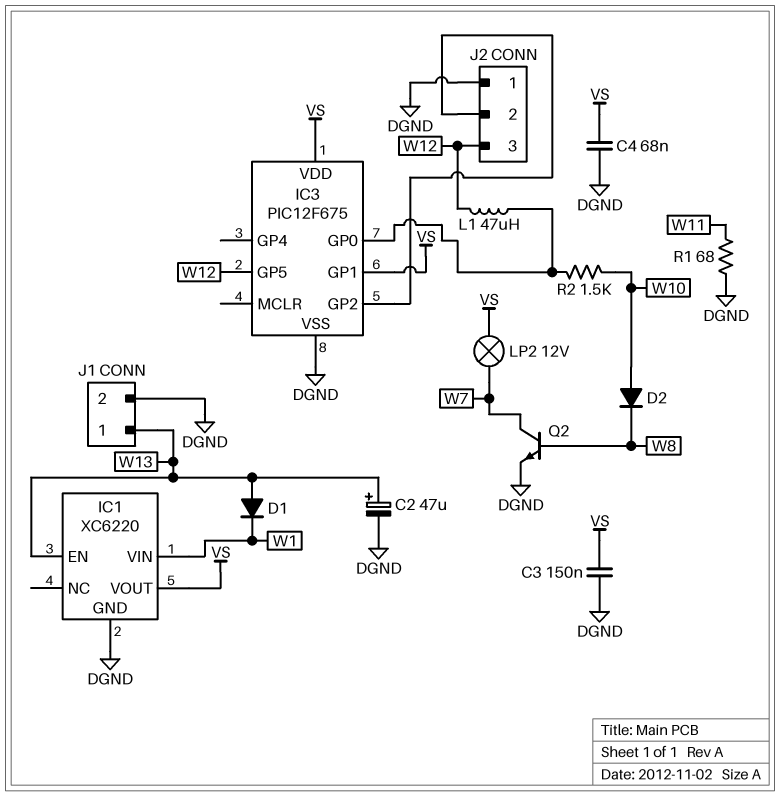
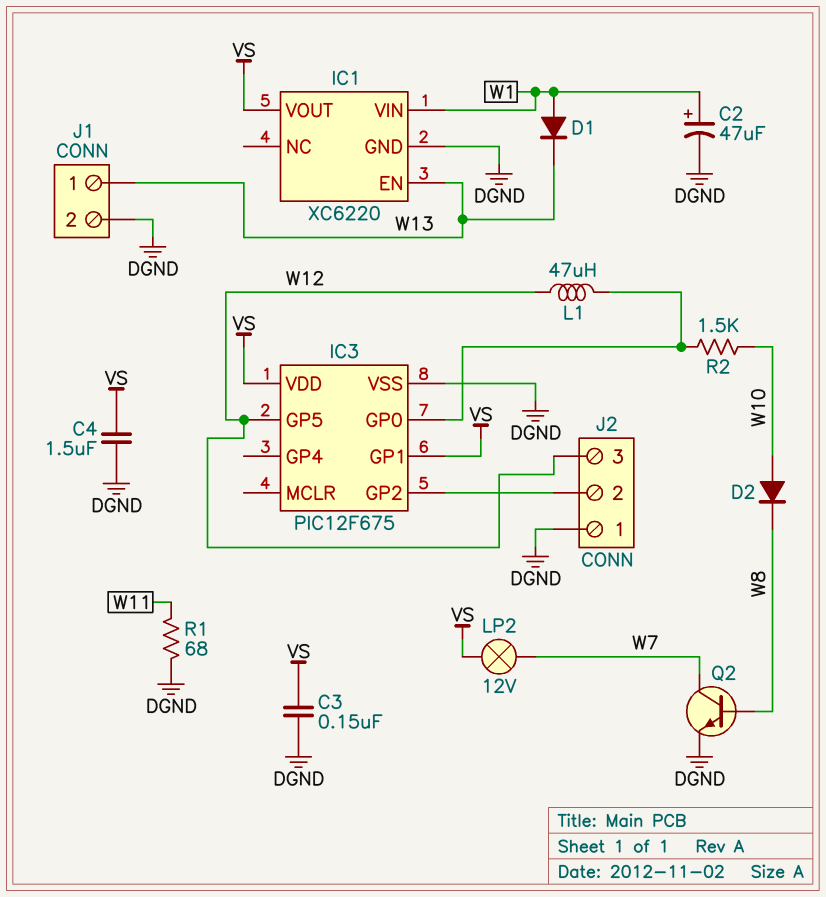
C2: 47uF (plus W13, minus DGND) -> 47uF (plus W1, minus DGND)
C4: 68nF (DGND, VS) -> 1.5uF (DGND, VS)
D1: diode (A W13, K W1) -> diode (A W1, K W13)

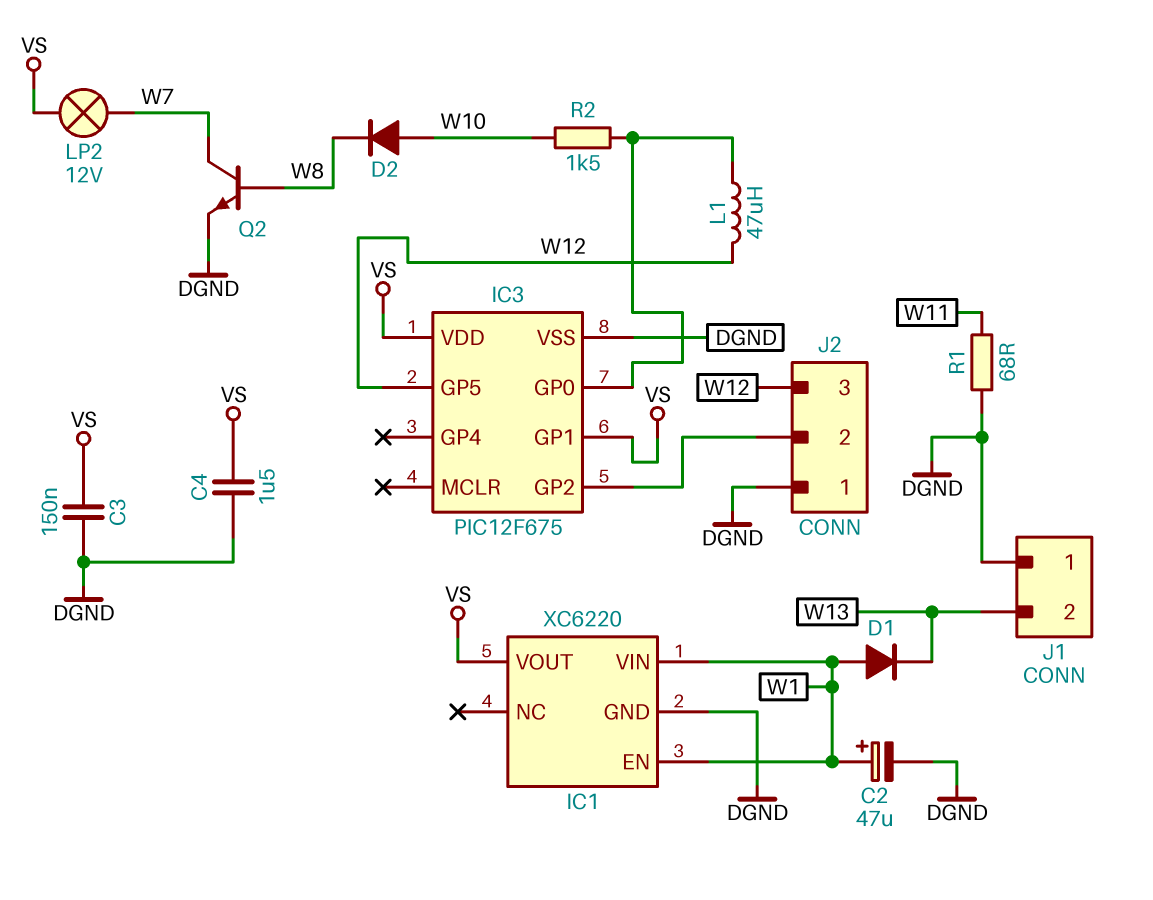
IC1 pin EN: W13 -> W1
J1 pin 1: W13 -> DGND
J1 pin 2: DGND -> W13

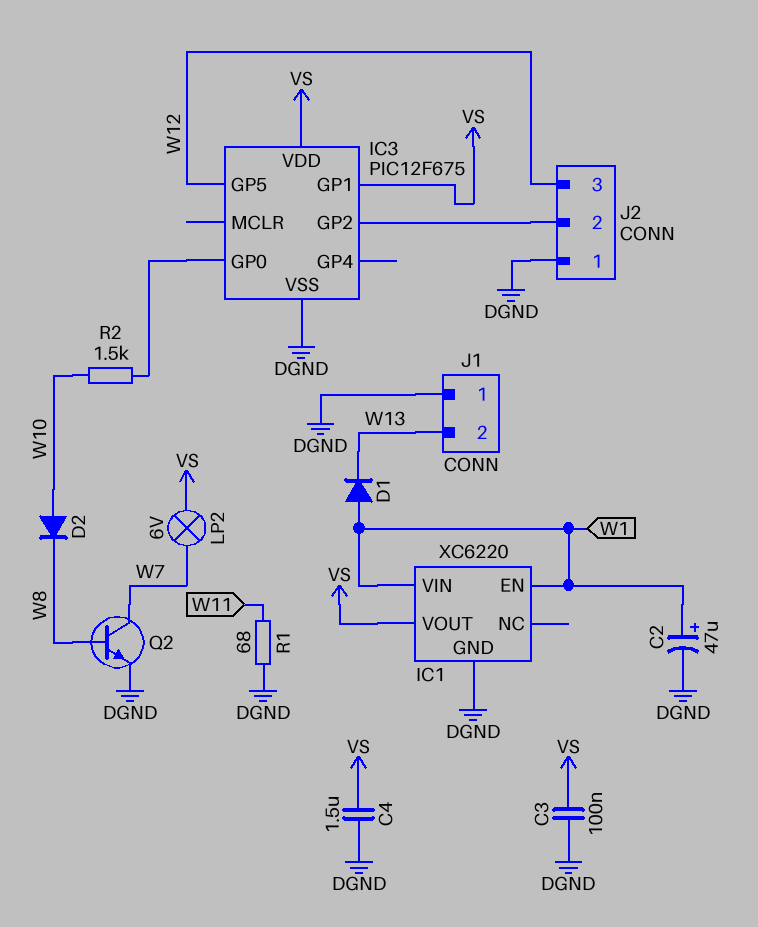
C3: 150nF (DGND, VS) -> 100nF (DGND, VS)
L1: 47uH (IC3/GP0, W12) -> none
LP2: lamp 12V (VS, W7) -> lamp 6V (VS, W7)

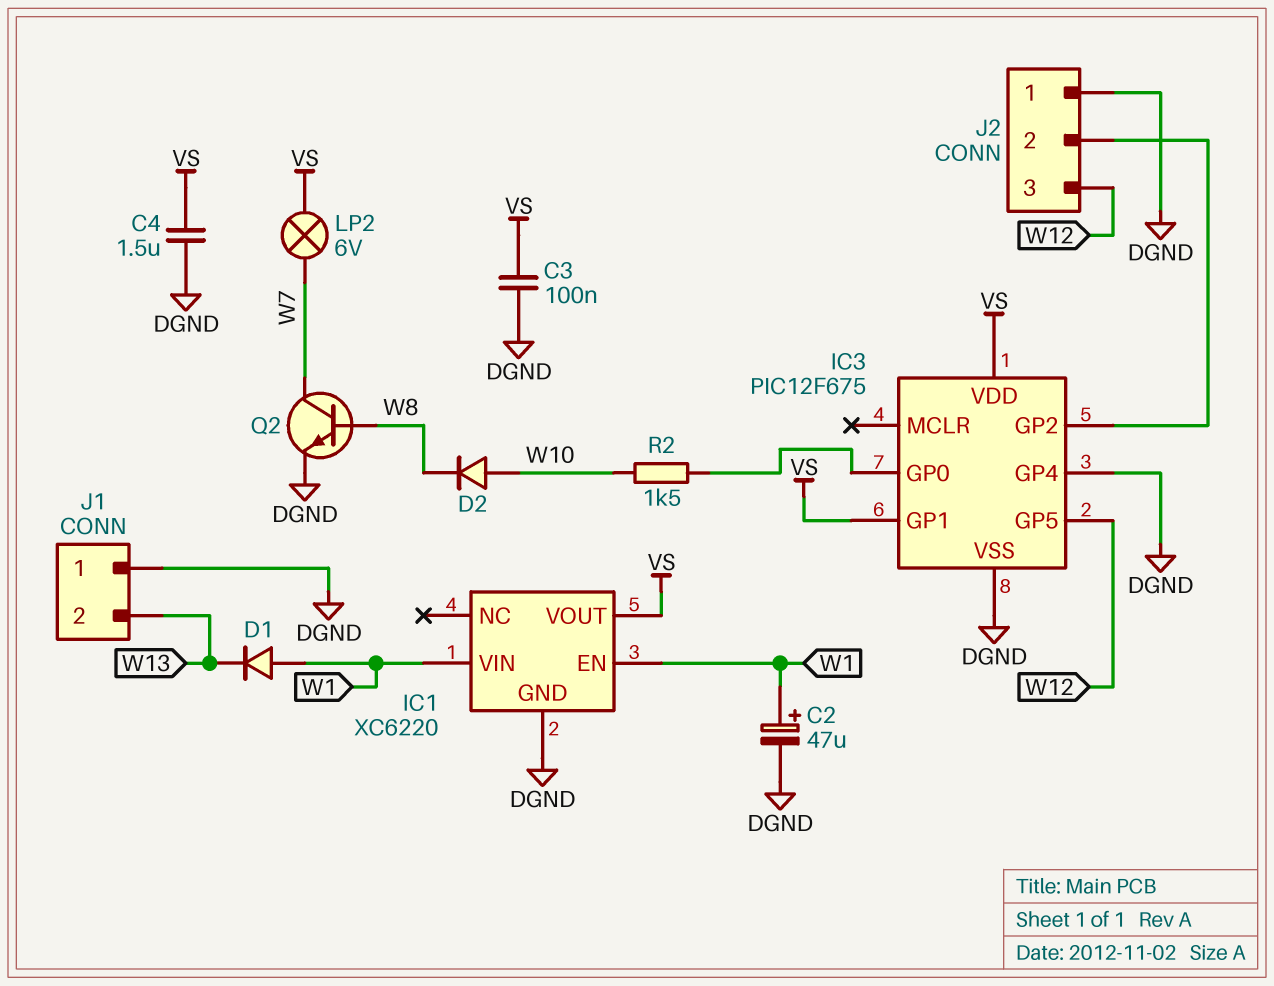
IC3 pin GP4: none -> DGND
R1: 68 (DGND, W11) -> none

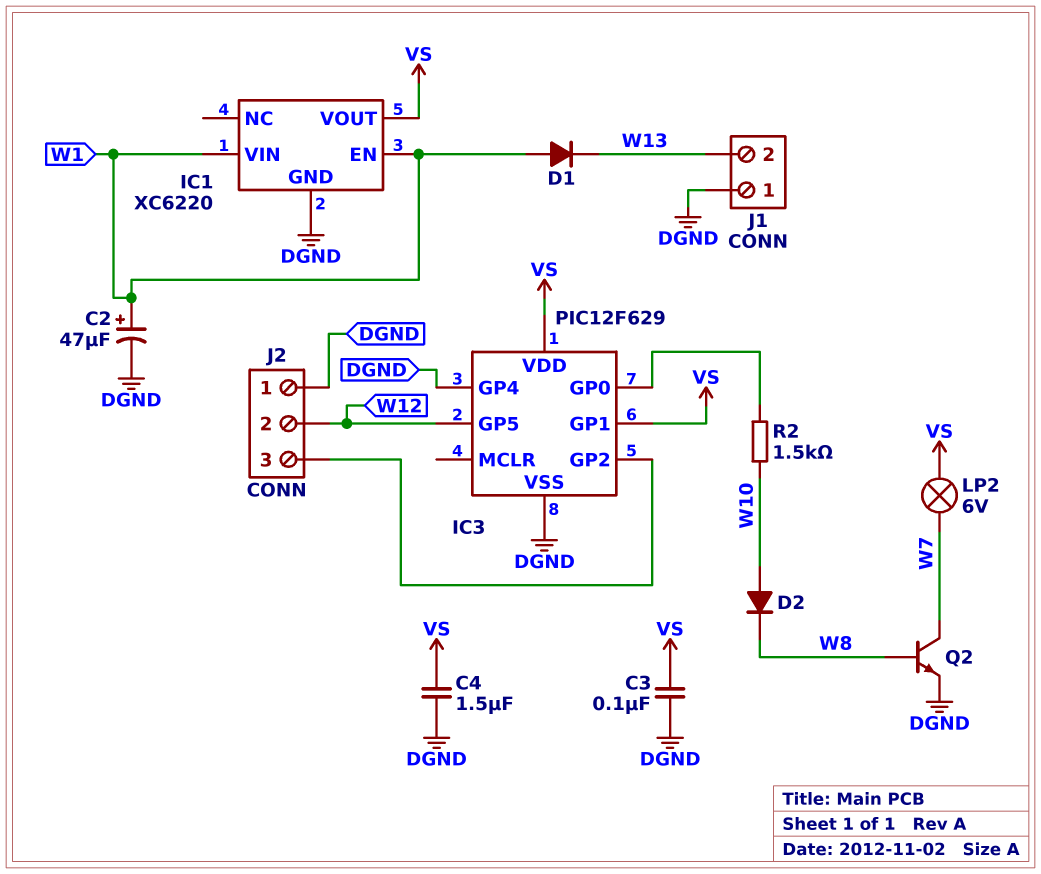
IC3: PIC12F675 -> PIC12F629
J2 pin 2: IC3/GP2 -> W12
J2 pin 3: W12 -> IC3/GP2

